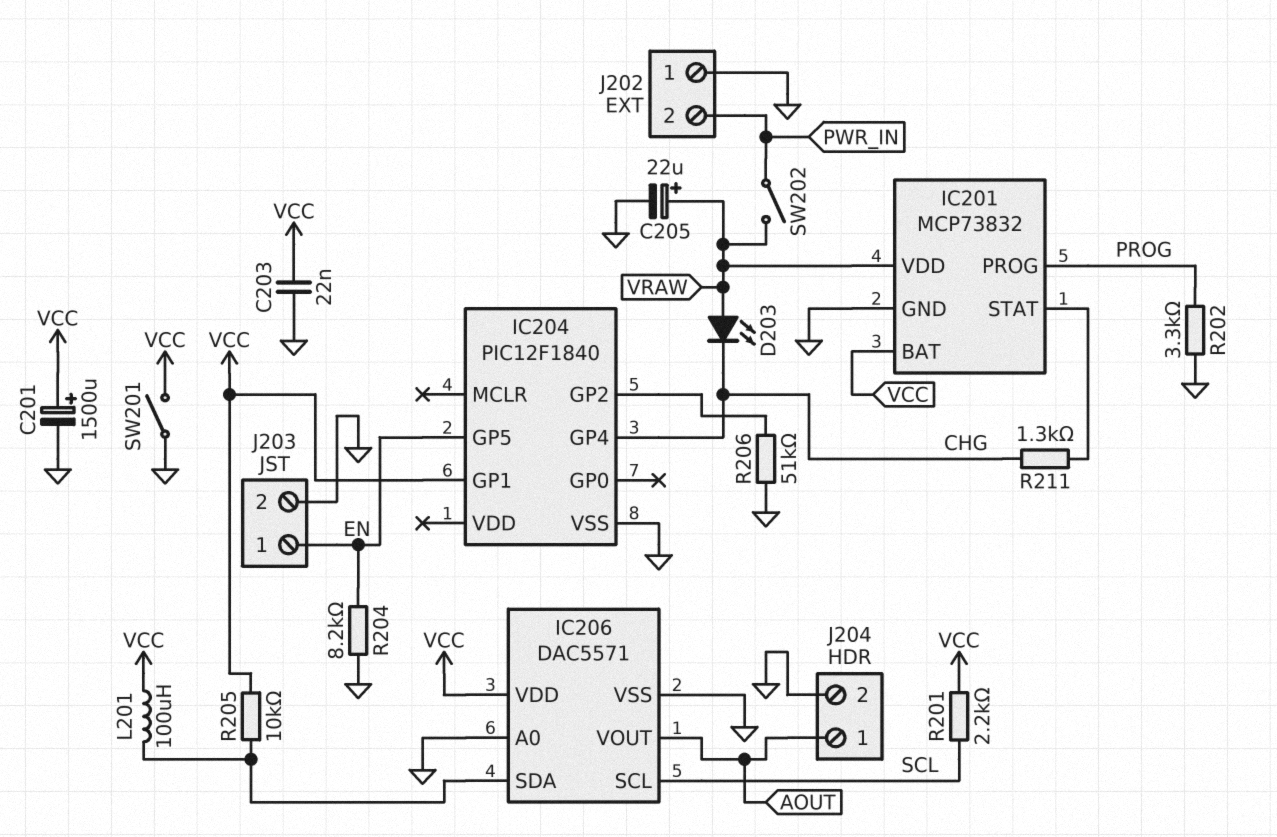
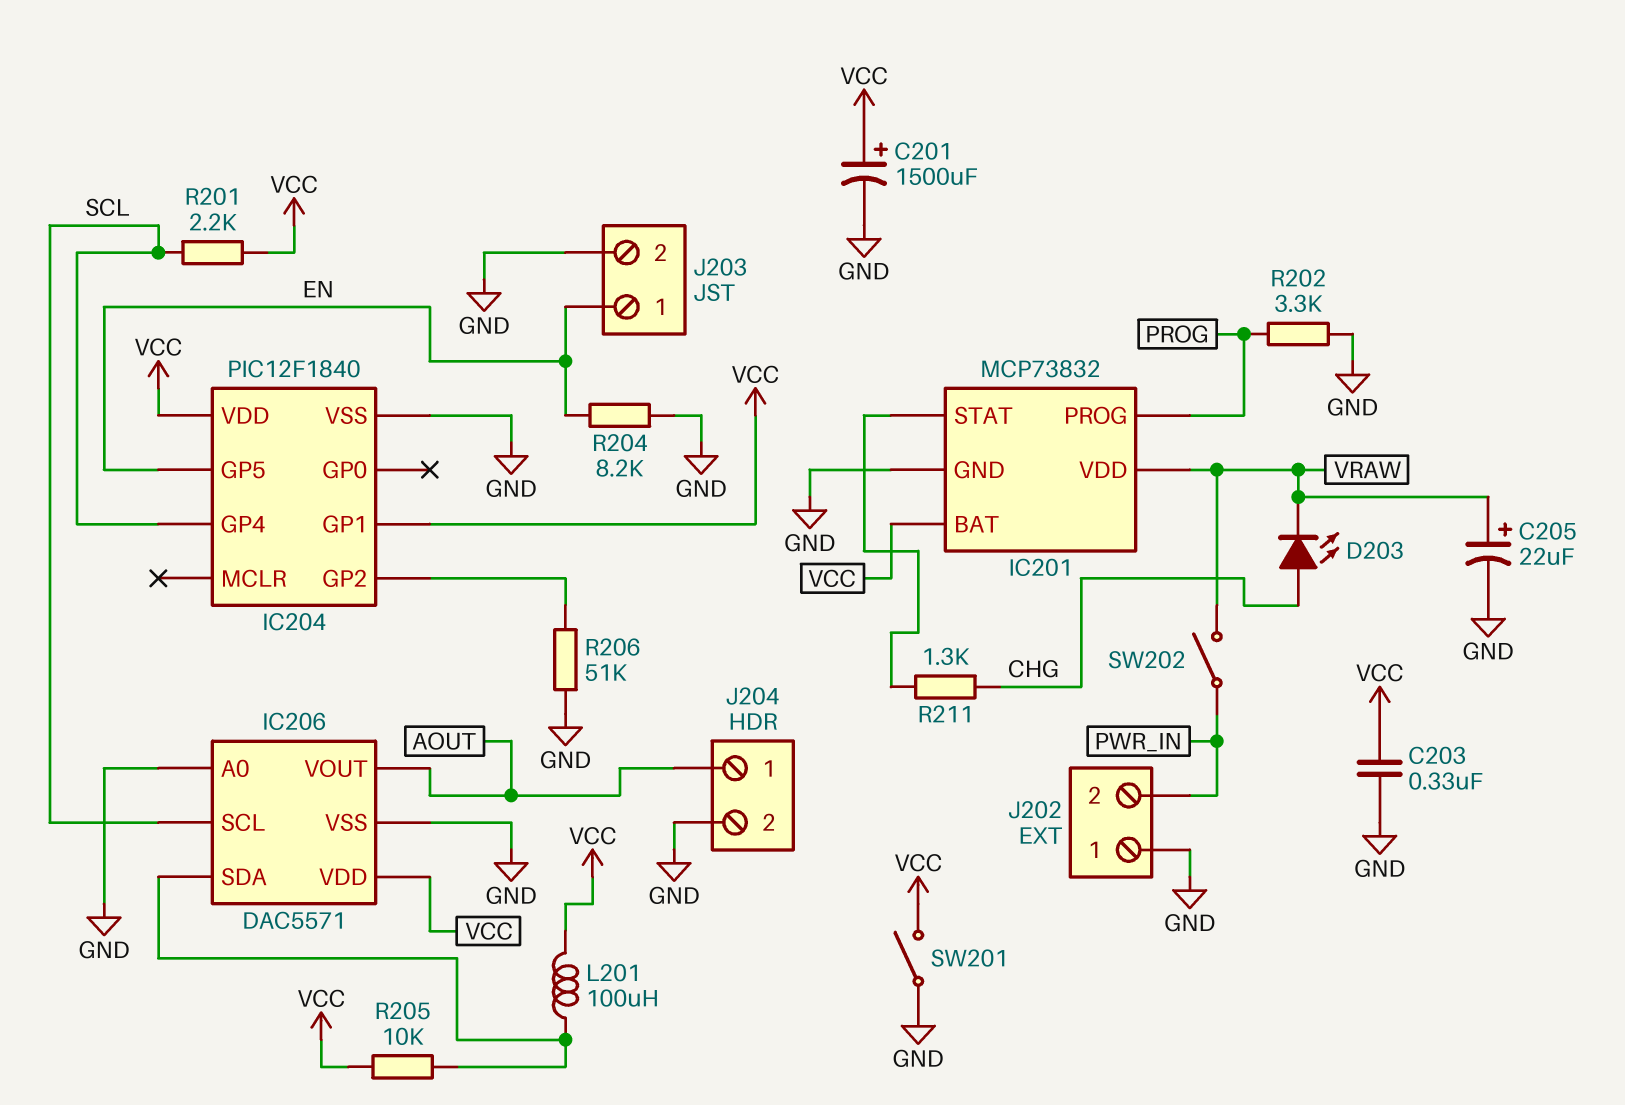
C203: 22nF (GND, VCC) -> 330nF (GND, VCC)
D203: LED (A VRAW, K CHG) -> LED (A CHG, K VRAW)
IC204 pin GP4: CHG -> SCL
IC204 pin VDD: none -> VCC

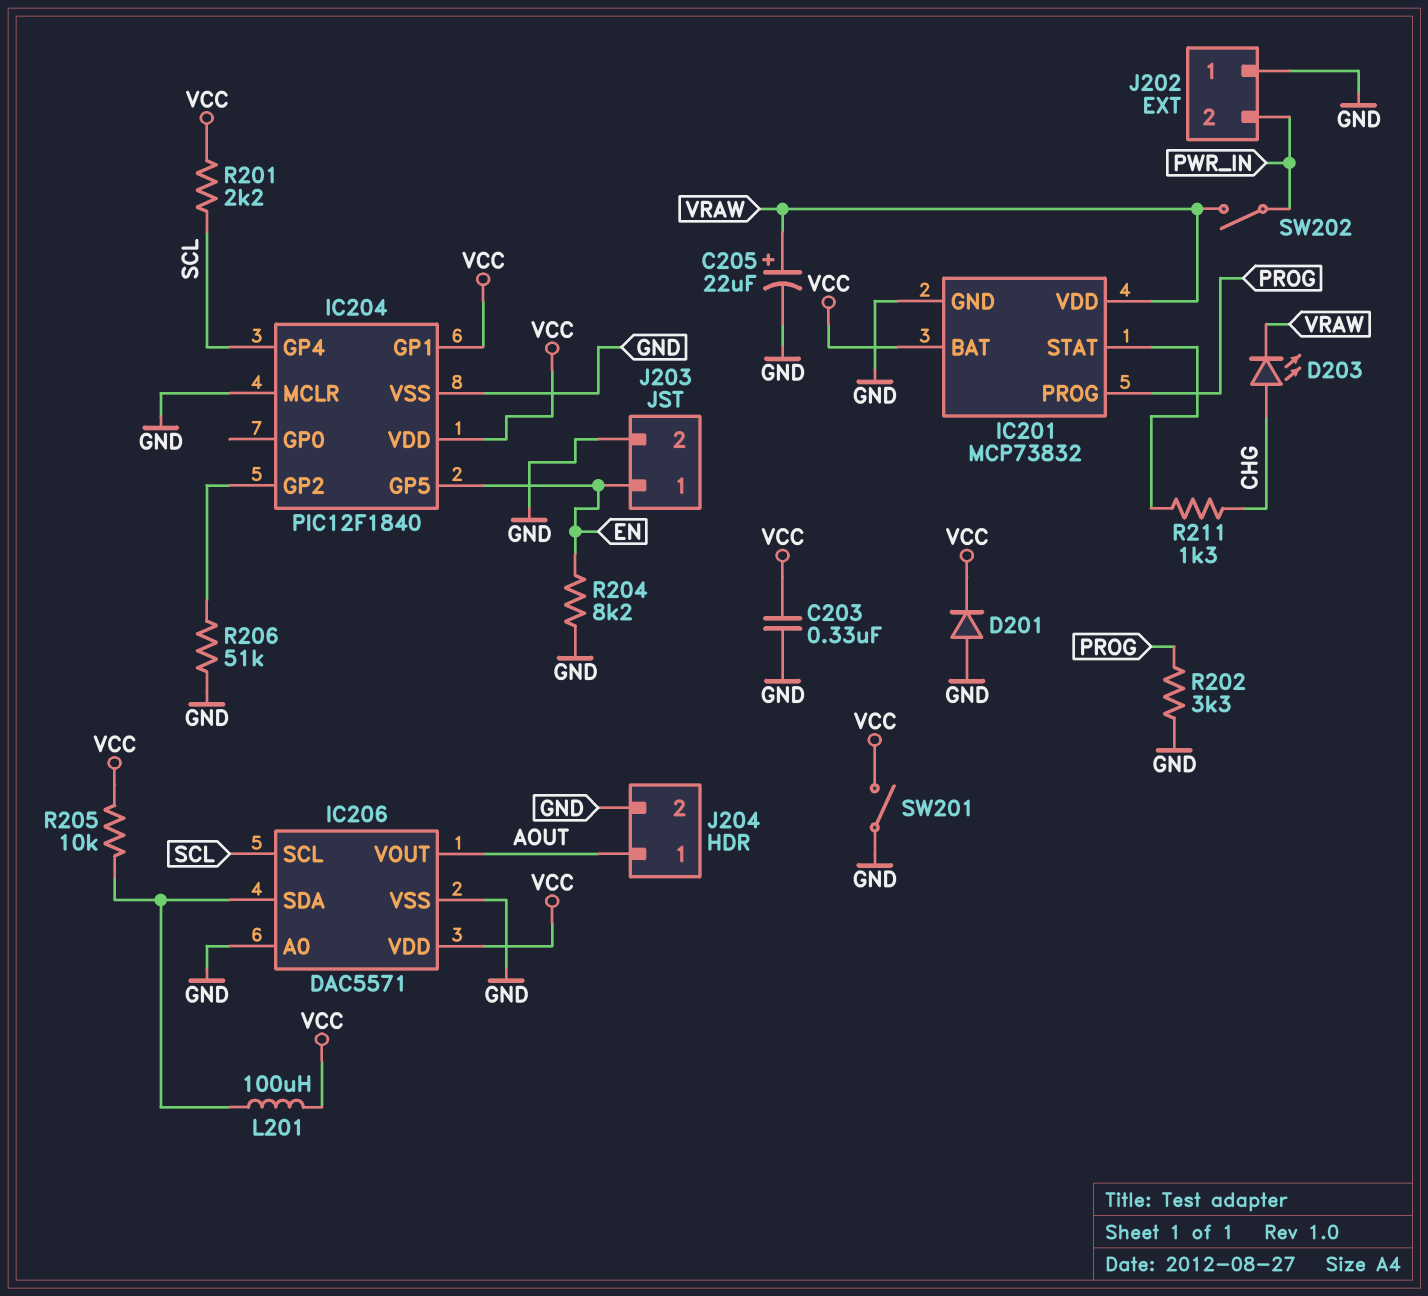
C201: 1500uF (plus VCC, minus GND) -> none
D201: none -> diode (A GND, K VCC)
IC204 pin MCLR: none -> GND

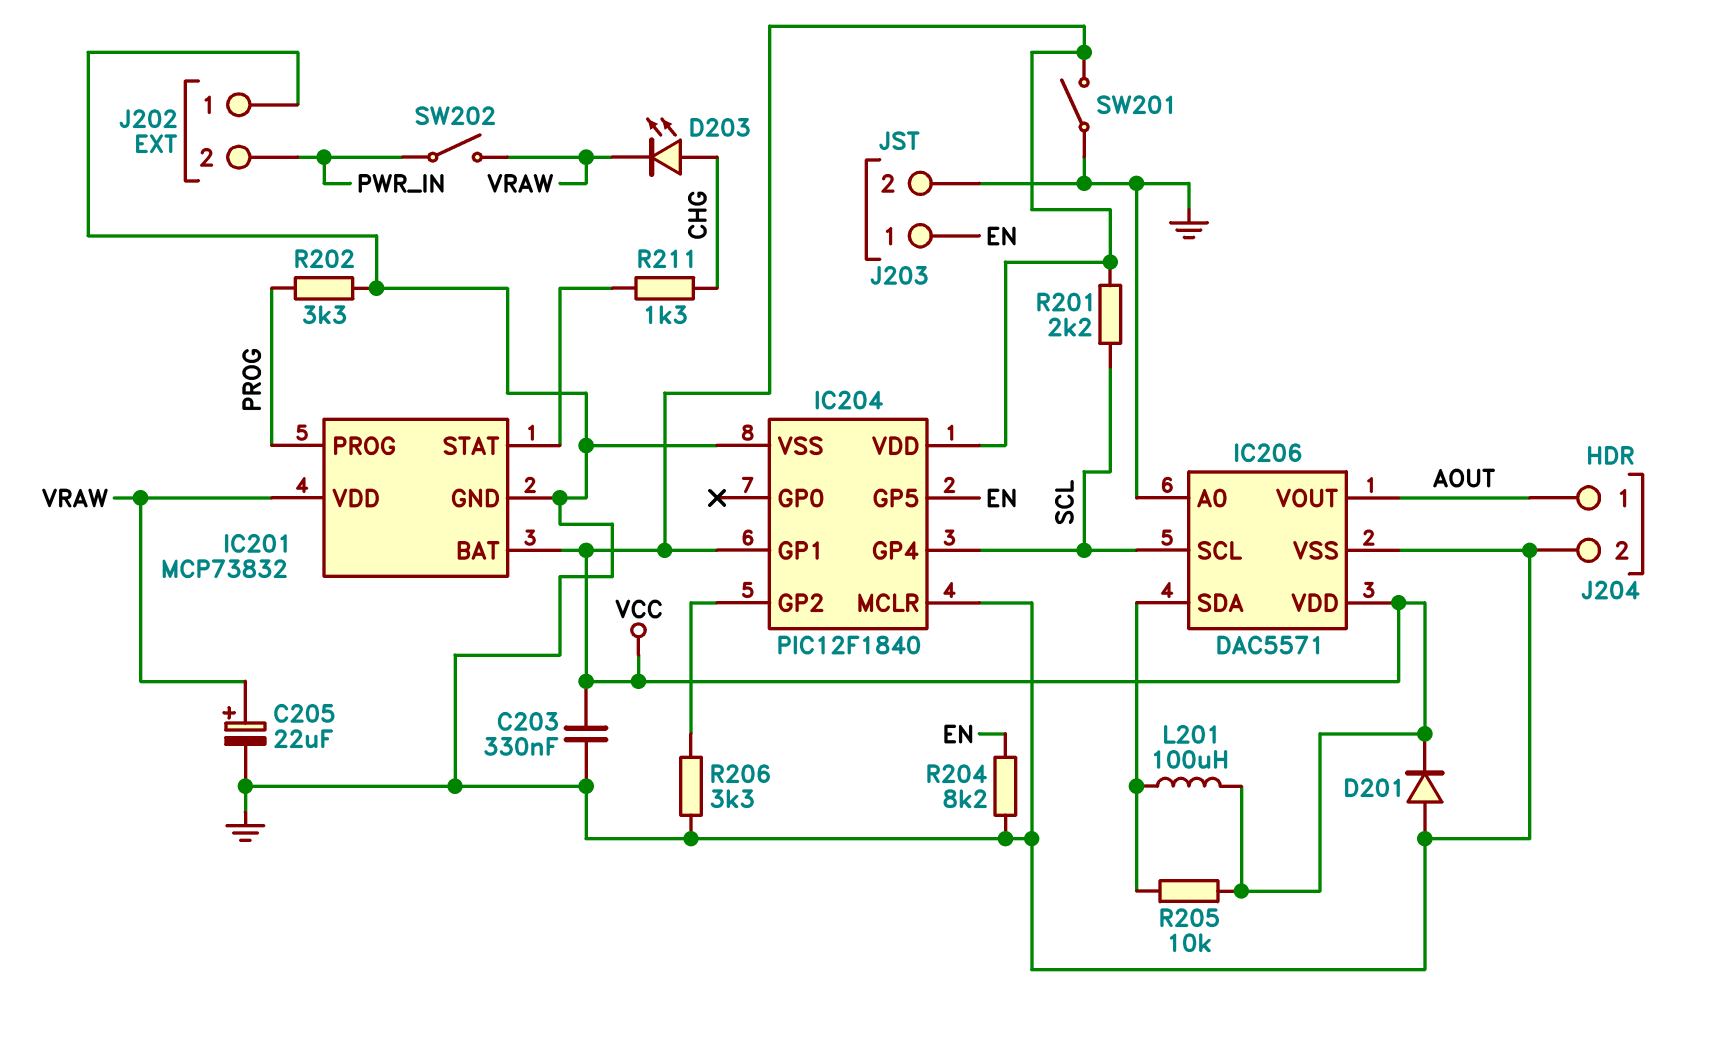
R206: 51k (GND, IC204/GP2) -> 3.3k (GND, IC204/GP2)

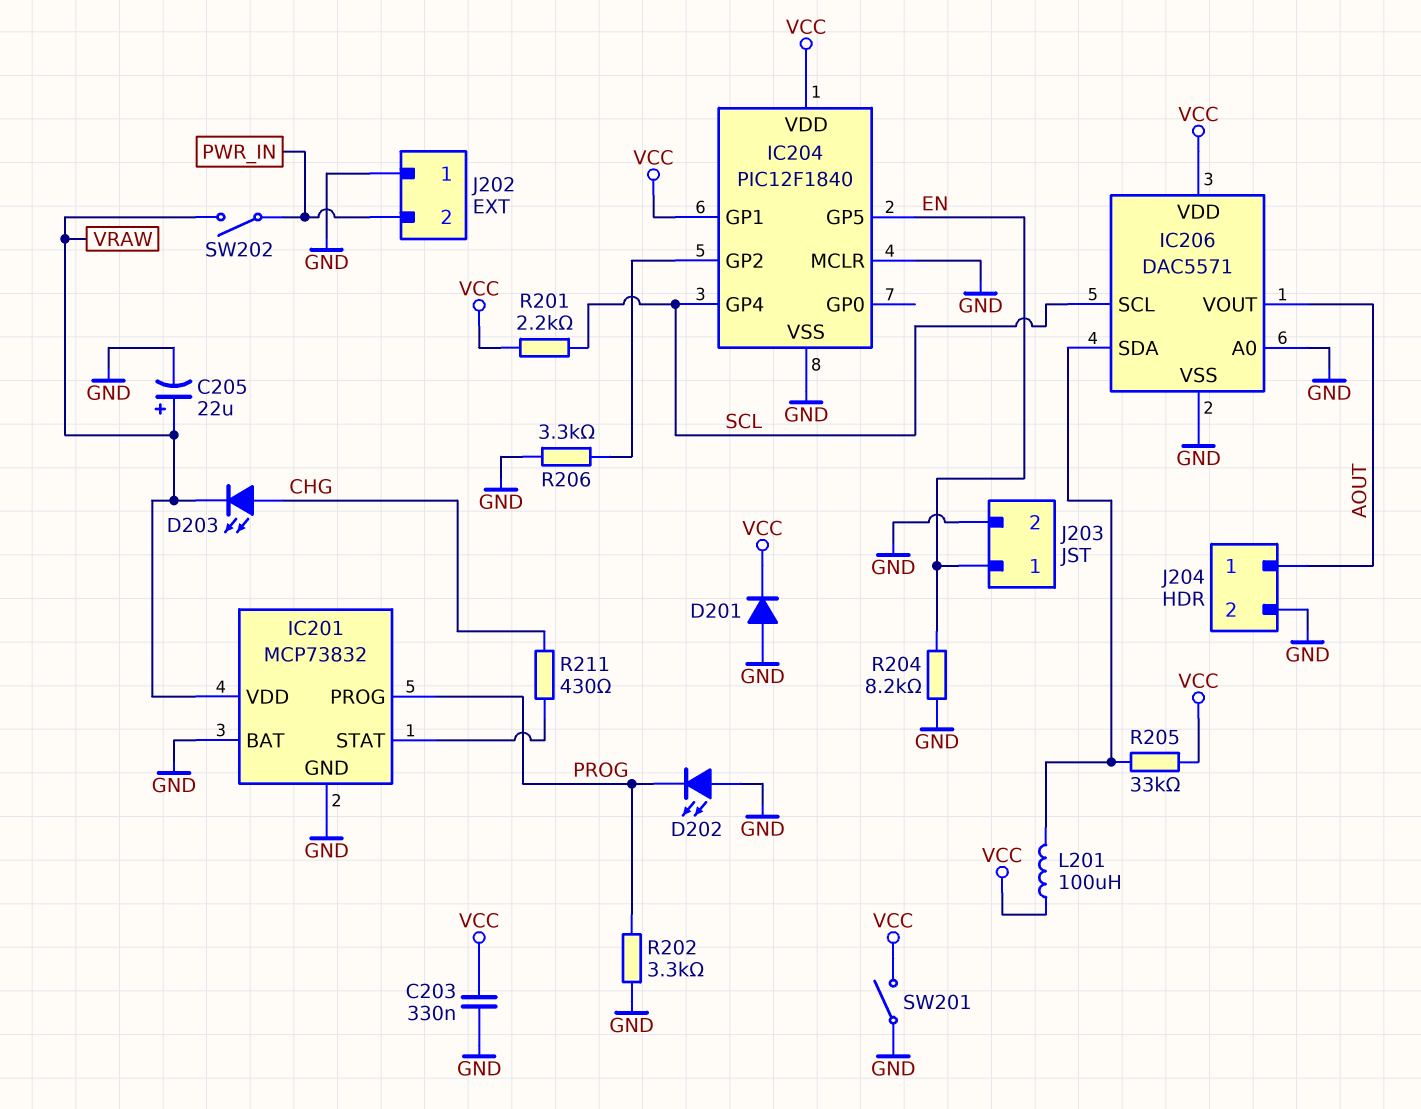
D202: none -> LED (A GND, K PROG)
IC201 pin BAT: VCC -> GND
R205: 10k (IC206/SDA, VCC) -> 33k (IC206/SDA, VCC)
R211: 1.3k (CHG, IC201/STAT) -> 430 (CHG, IC201/STAT)

